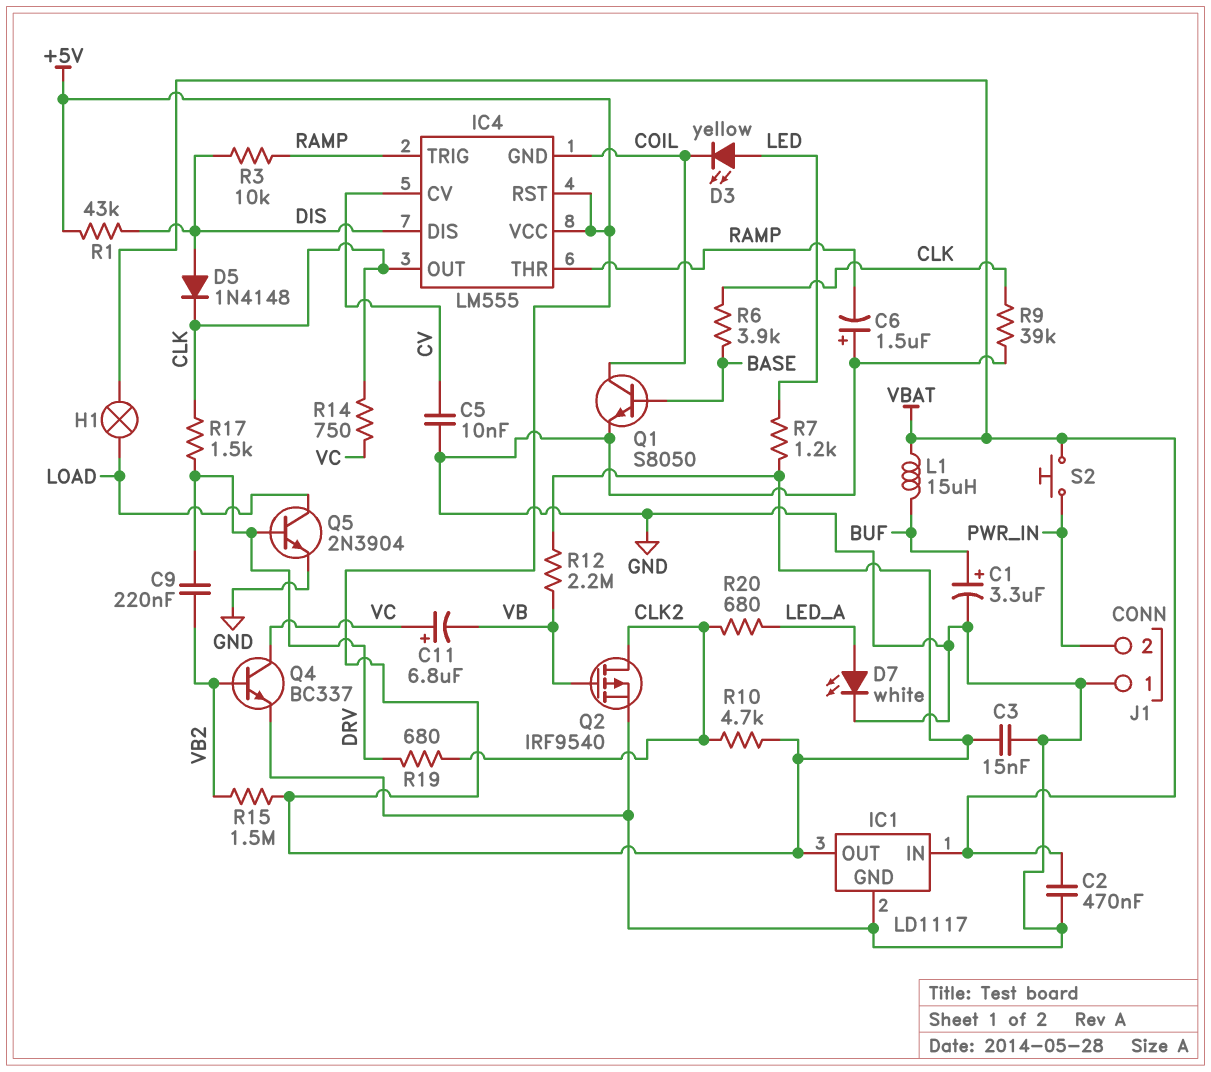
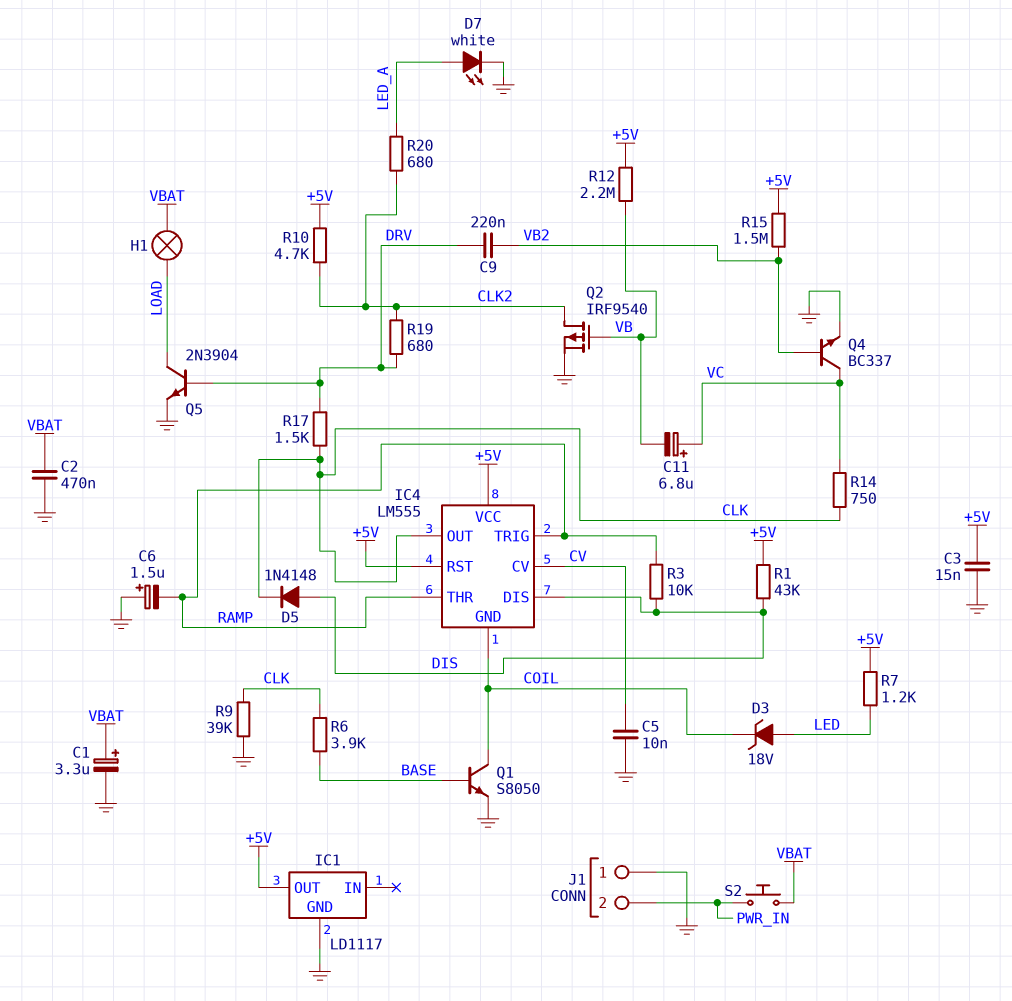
C1: 3.3uF (plus BUF, minus GND) -> 3.3uF (plus VBAT, minus GND)
D3: LED yellow (A LED, K COIL) -> zener 18V (A LED, K COIL)
IC1 pin IN: VBAT -> none
L1: 15uH (BUF, VBAT) -> none

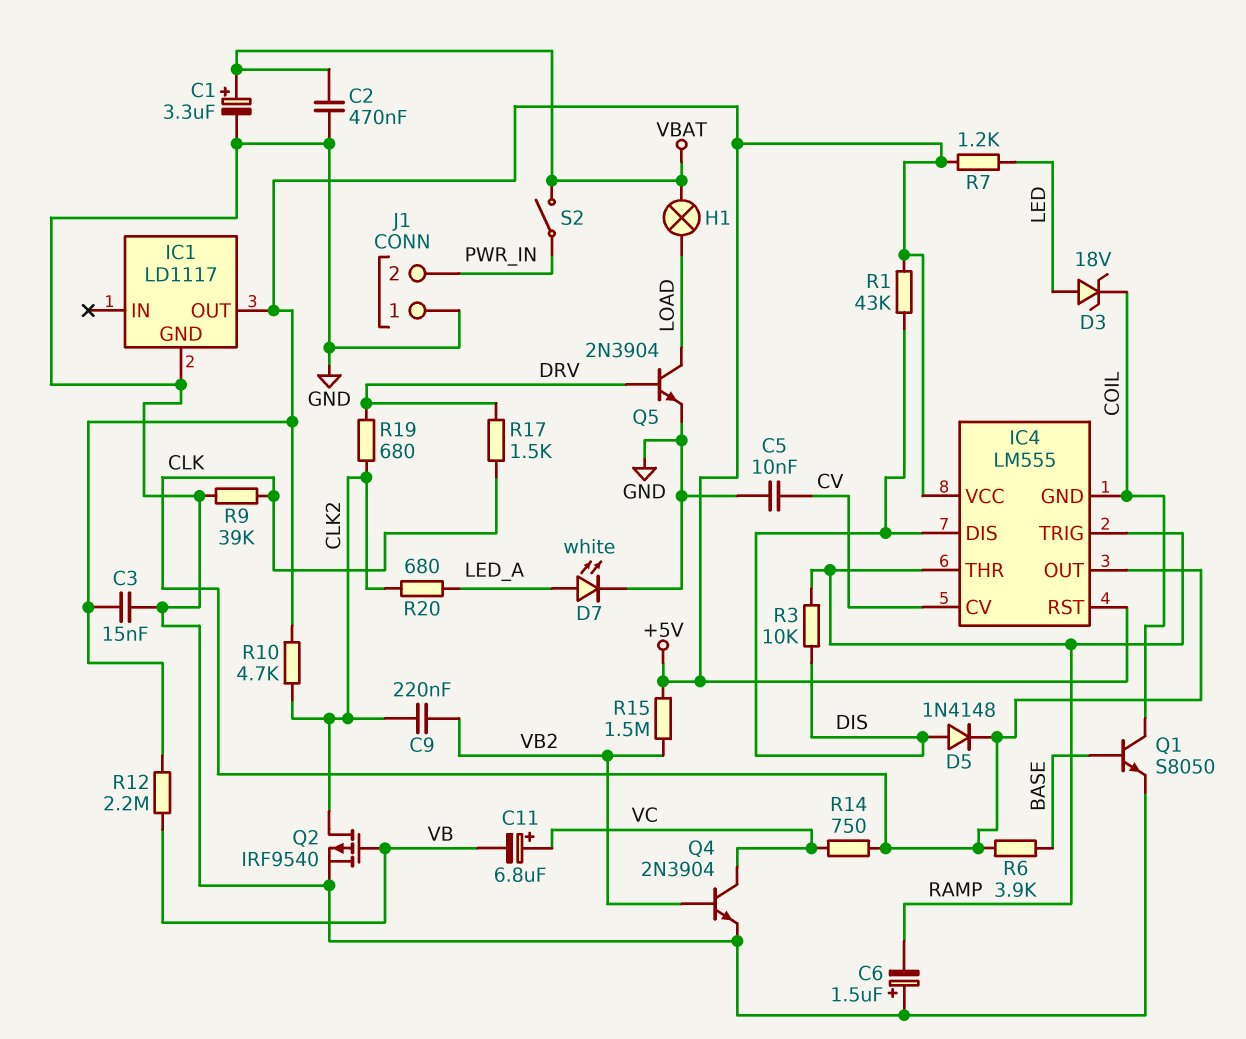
C9: 220nF (DRV, VB2) -> 220nF (CLK2, VB2)
Q4: NPN BC337 (B VB2, C VC, E GND) -> NPN 2N3904 (B VB2, C VC, E GND)
S2: button (PWR_IN, VBAT) -> switch (PWR_IN, VBAT)

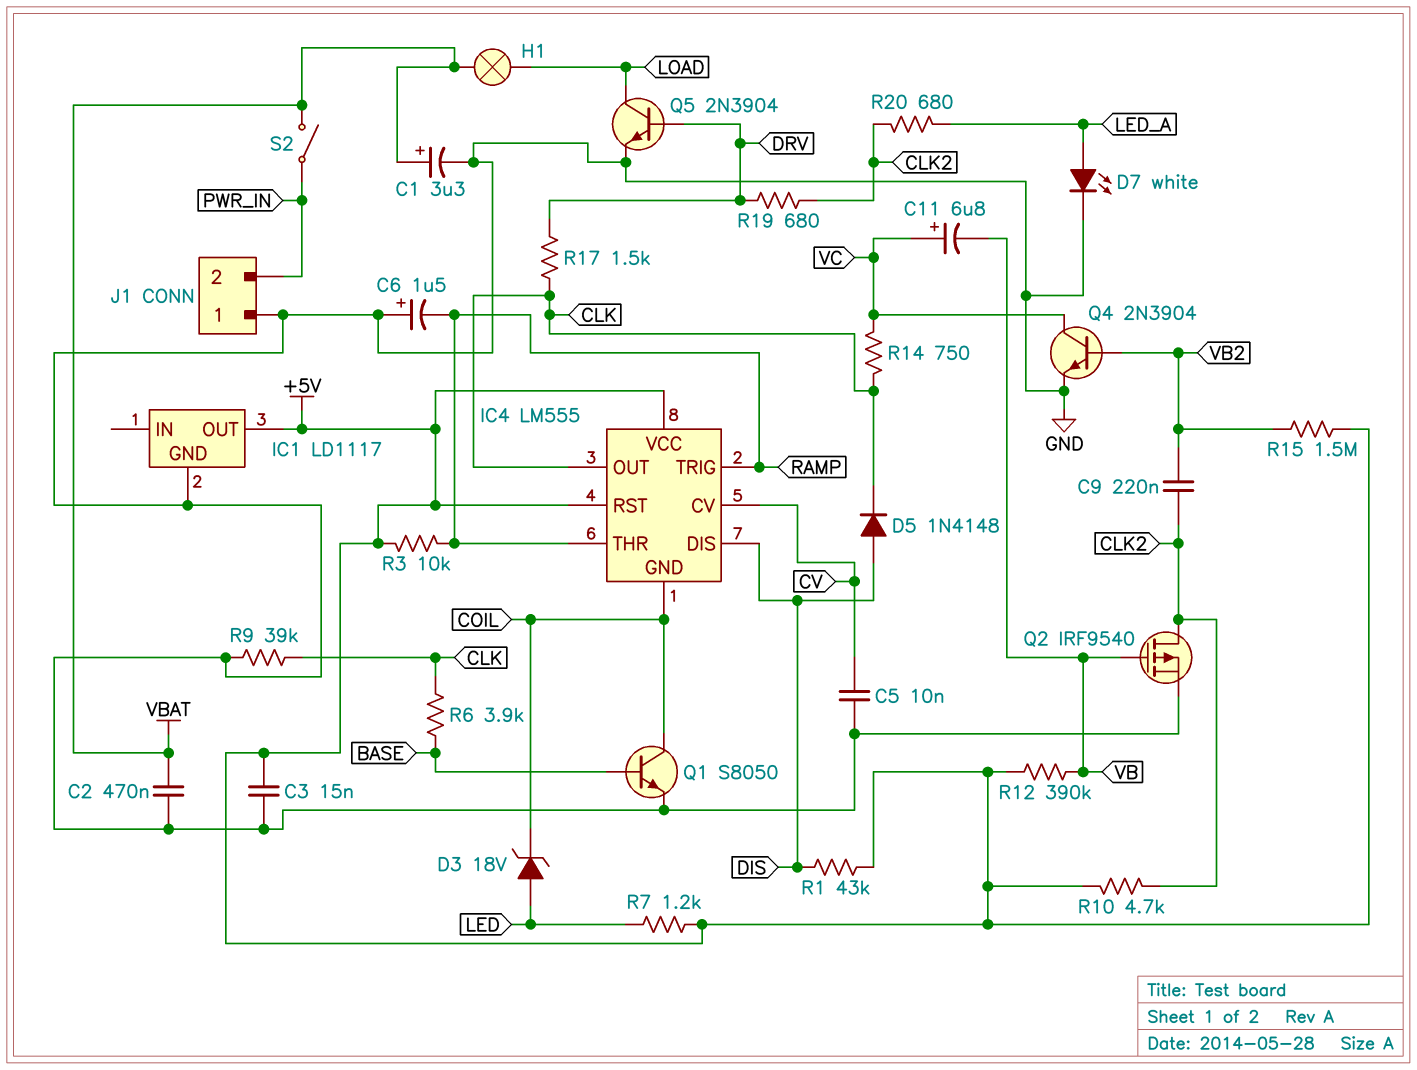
R3: 10k (DIS, RAMP) -> 10k (+5V, RAMP)
R12: 2.2M (+5V, VB) -> 390k (+5V, VB)

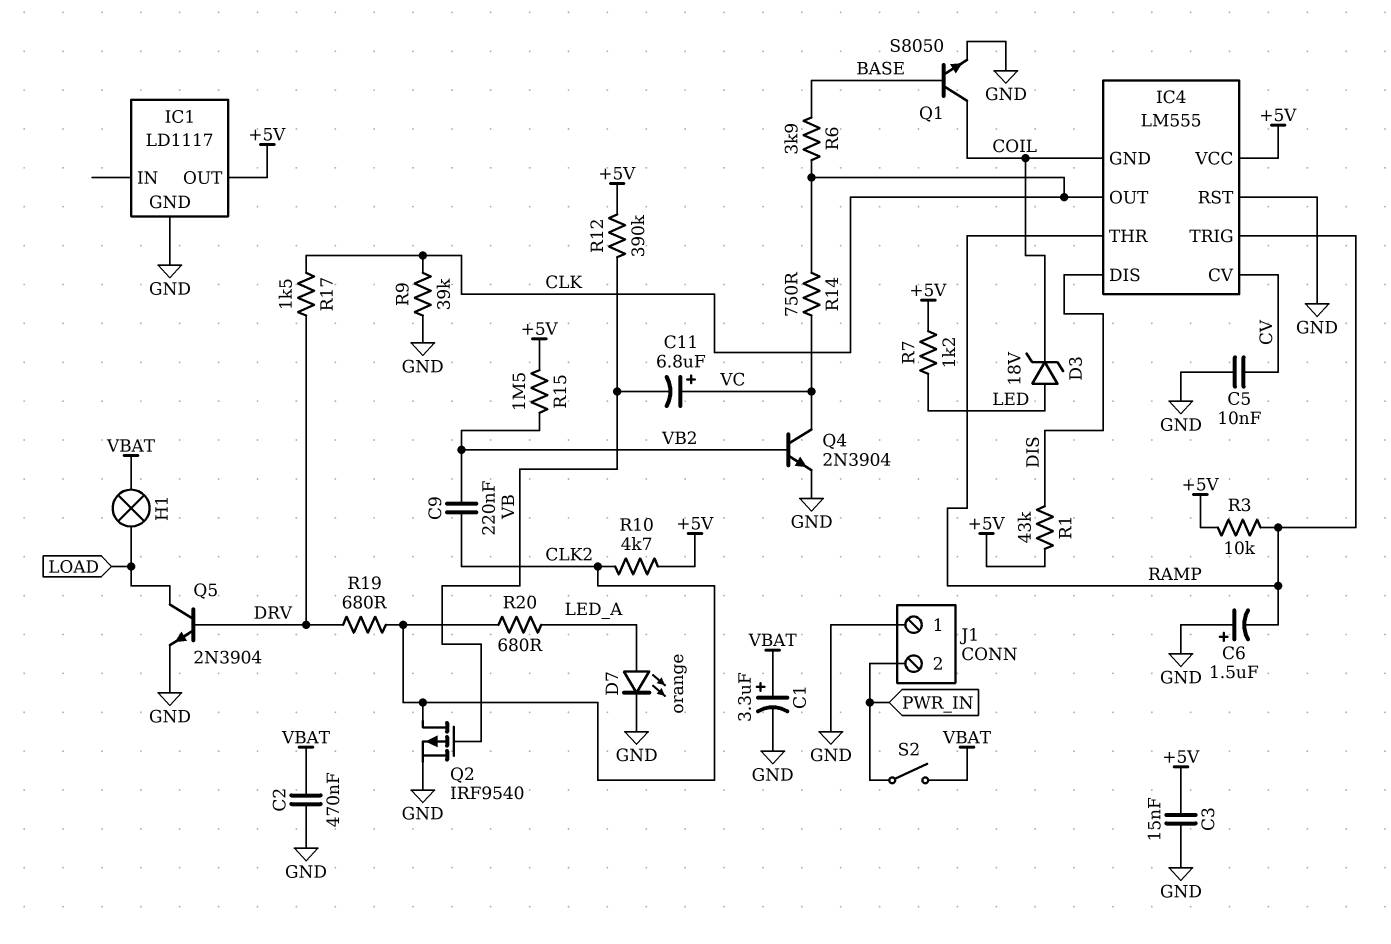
D5: diode 1N4148 (A DIS, K CLK) -> none
D7: LED white (A LED_A, K GND) -> LED orange (A LED_A, K GND)
IC4 pin RST: +5V -> GND

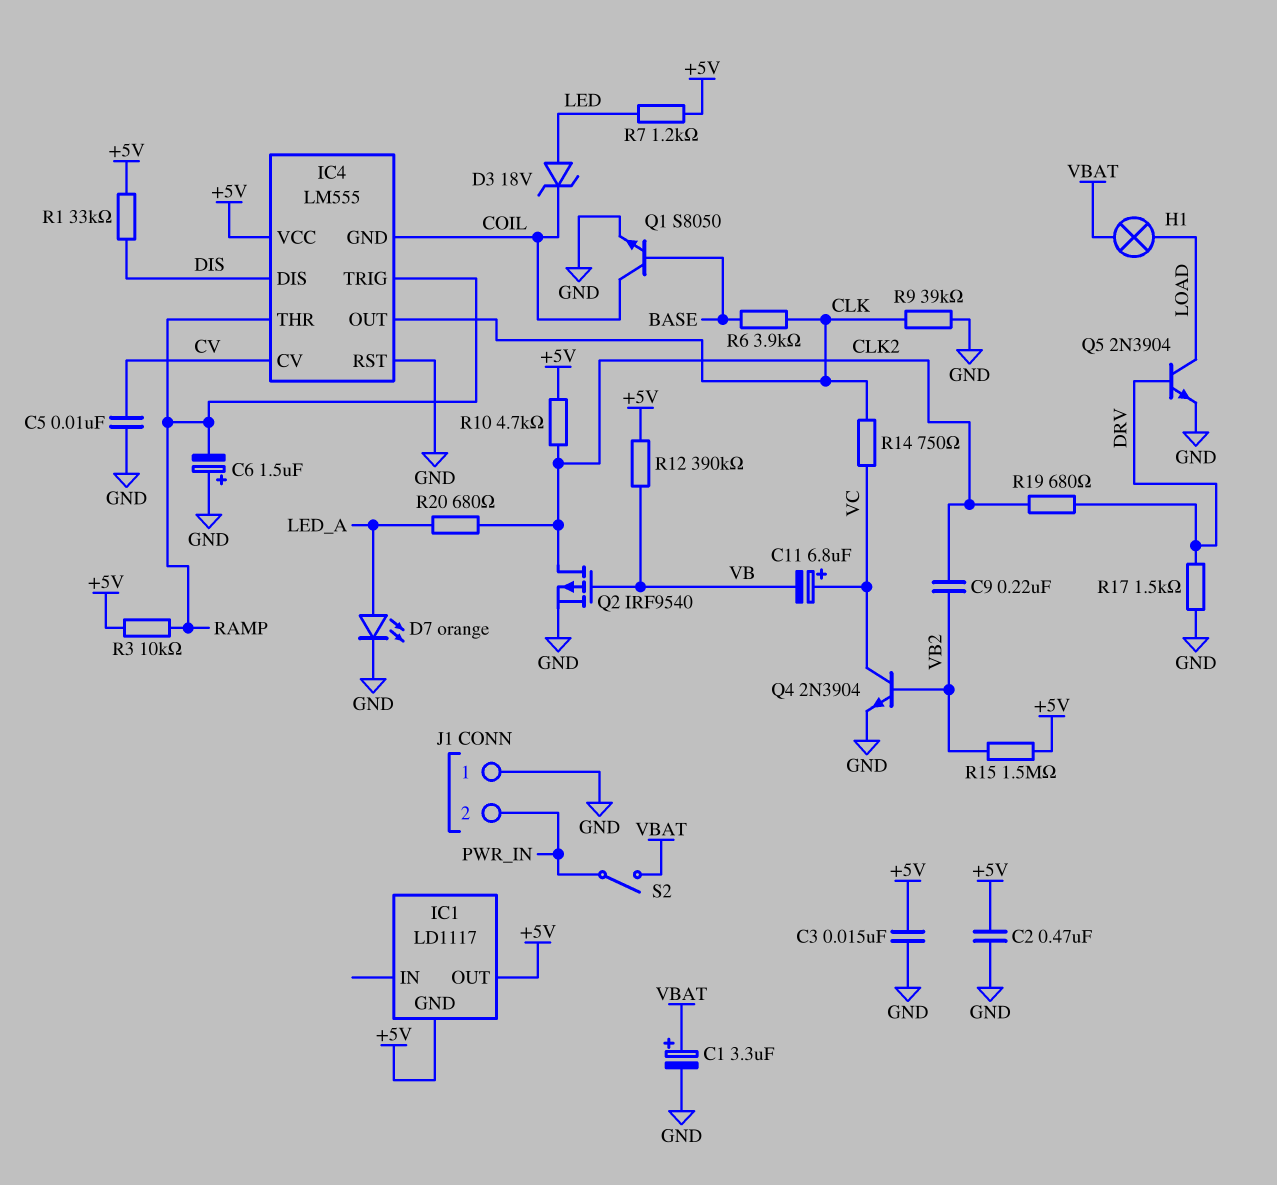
C2: 470nF (GND, VBAT) -> 470nF (+5V, GND)
IC1 pin GND: GND -> +5V
R1: 43k (+5V, DIS) -> 33k (+5V, DIS)
R17: 1.5k (CLK, DRV) -> 1.5k (DRV, GND)

